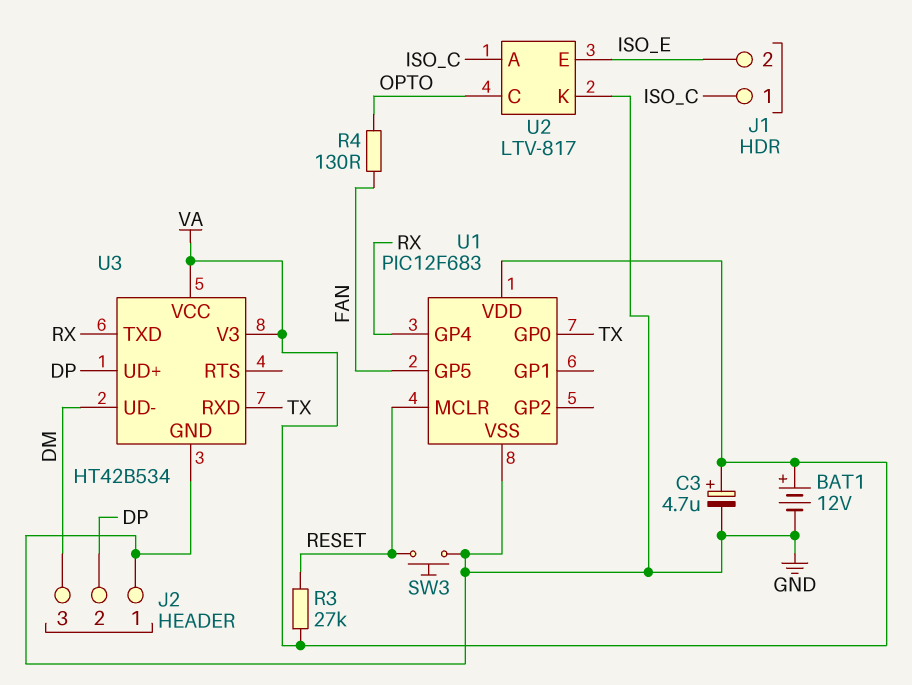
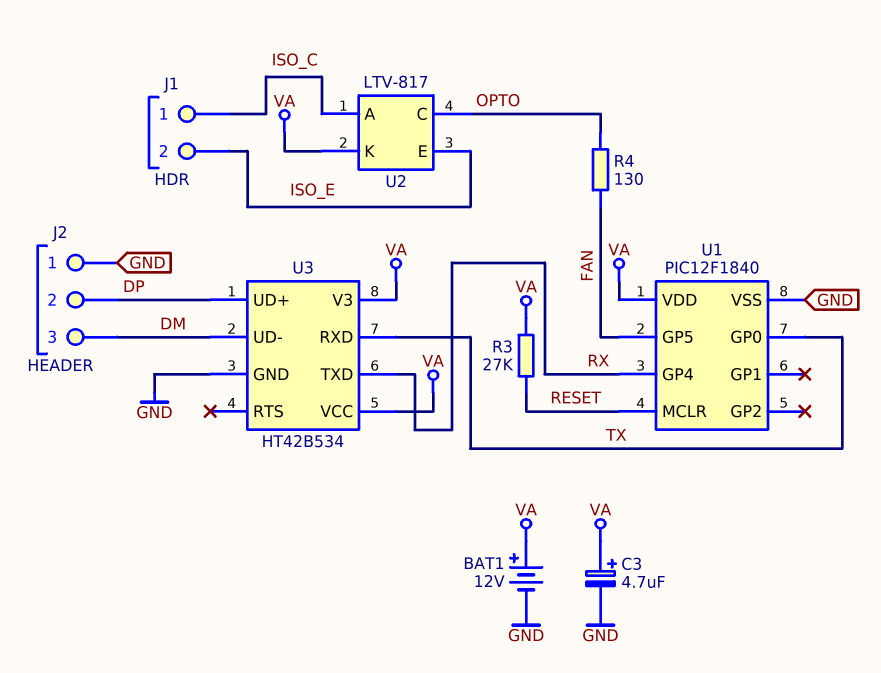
SW3: button (GND, RESET) -> none
U1: PIC12F683 -> PIC12F1840
U2 pin K: GND -> VA

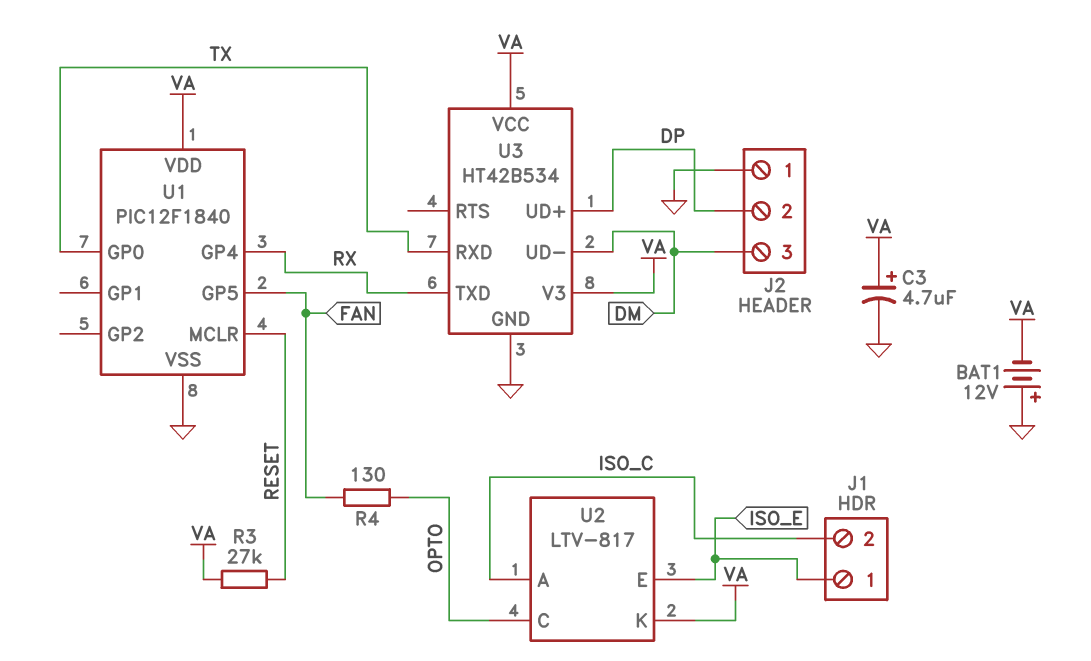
BAT1: 12V (plus VA, minus GND) -> 12V (plus GND, minus VA)
J1 pin 1: ISO_C -> ISO_E
J1 pin 2: ISO_E -> ISO_C

